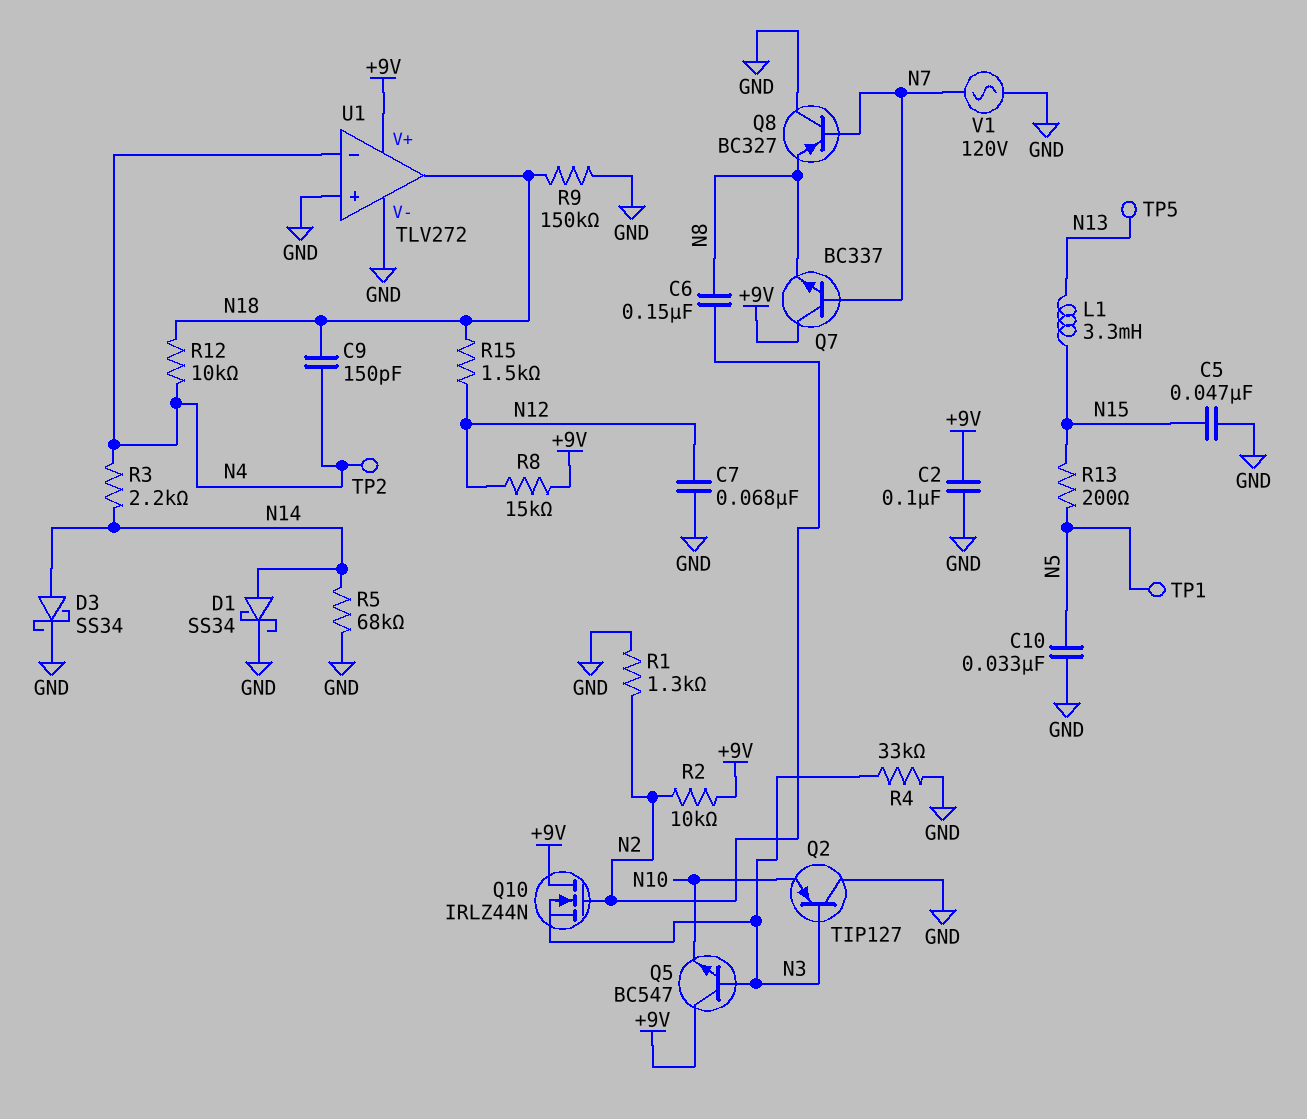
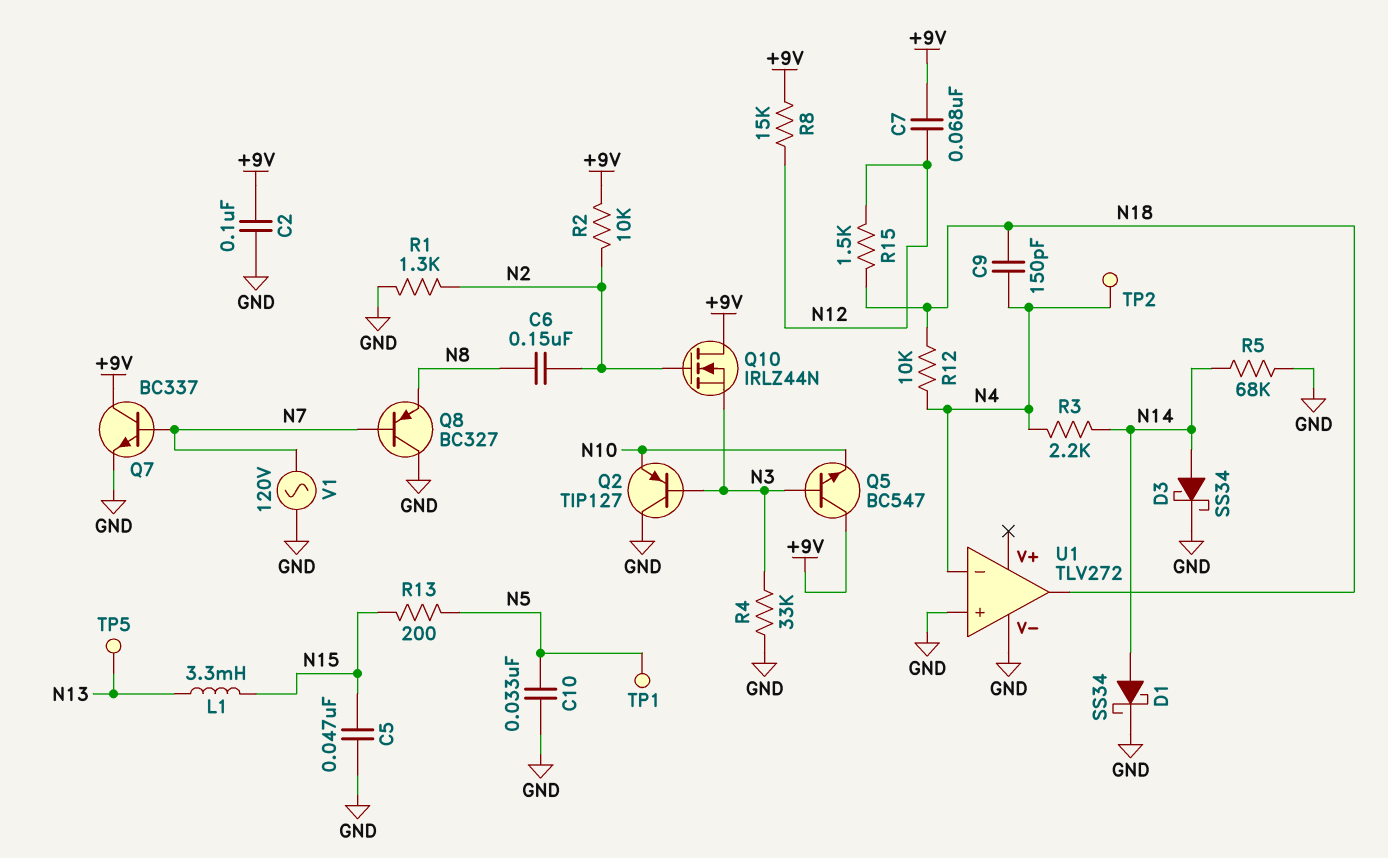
C7: 68nF (GND, N12) -> 68nF (+9V, N12)
Q7: NPN BC337 (B N7, C +9V, E N8) -> NPN BC337 (B N7, C +9V, E GND)
R9: 150k (GND, N18) -> none
U1 pin V+: +9V -> none

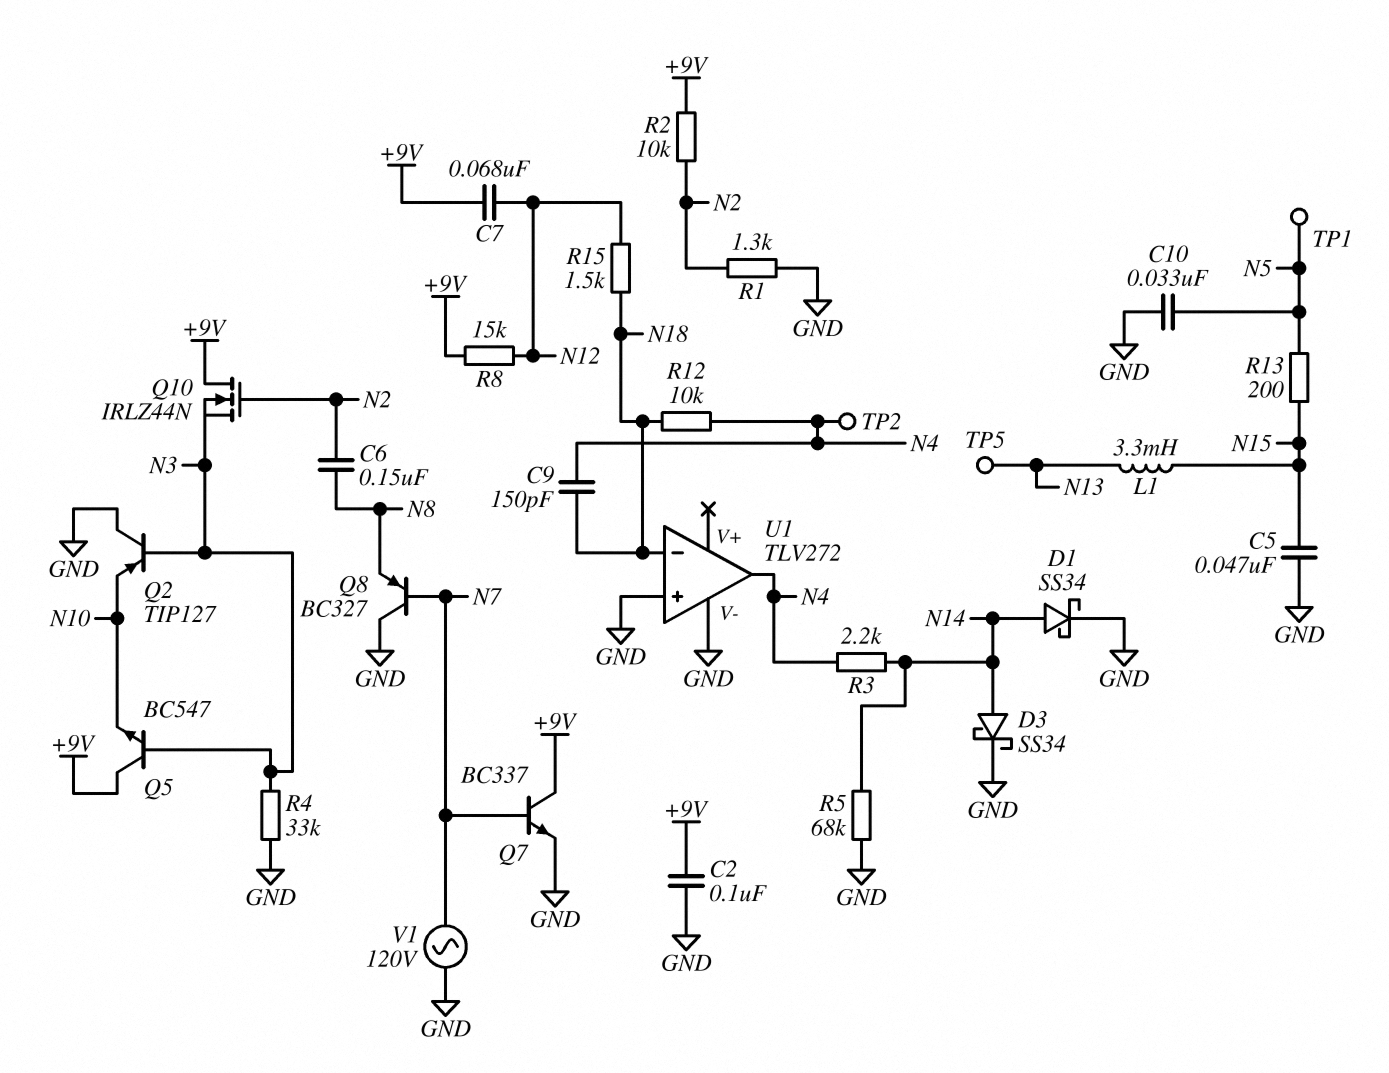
U1 pin in-: N4 -> N18
U1 pin out: N18 -> N4

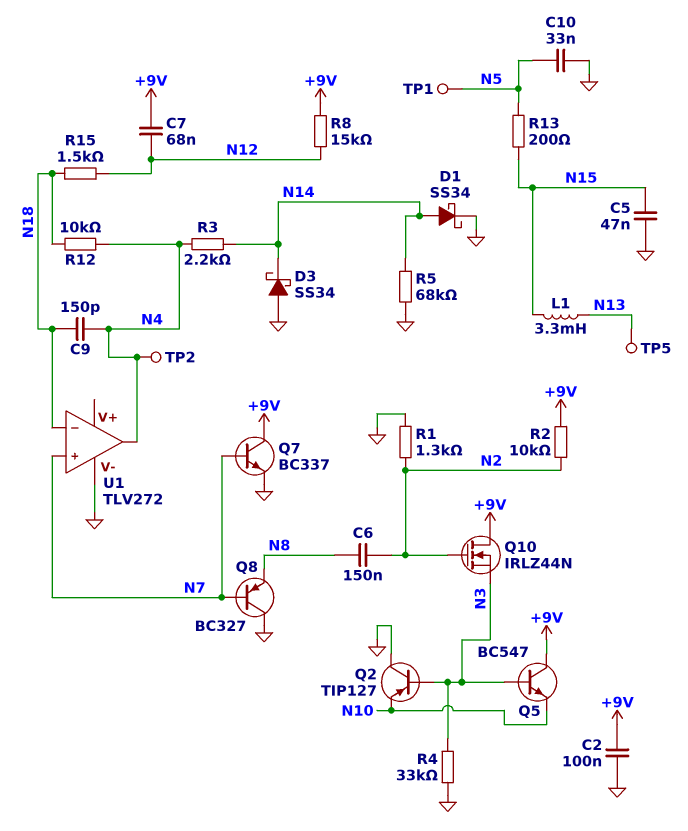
D3: schottky SS34 (A N14, K GND) -> schottky SS34 (A GND, K N14)
U1 pin in+: GND -> N7
V1: AC 120V (GND, N7) -> none

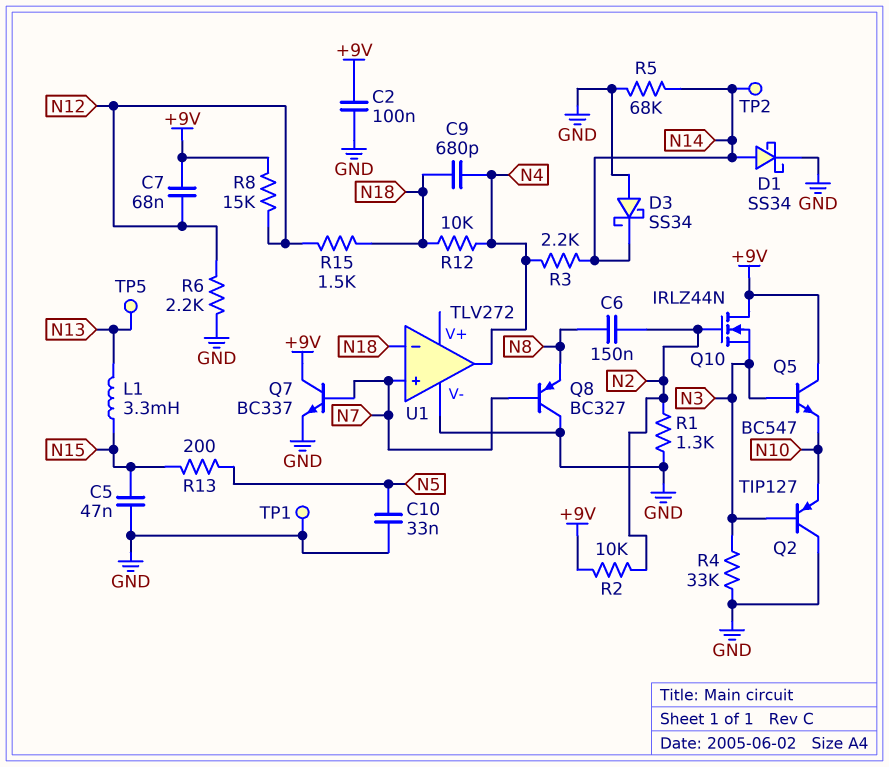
C9: 150pF (N4, N18) -> 680pF (N4, N18)
R6: none -> 2.2k (GND, N12)
TP1: test point (N5) -> test point (GND)
TP2: test point (N4) -> test point (N14)

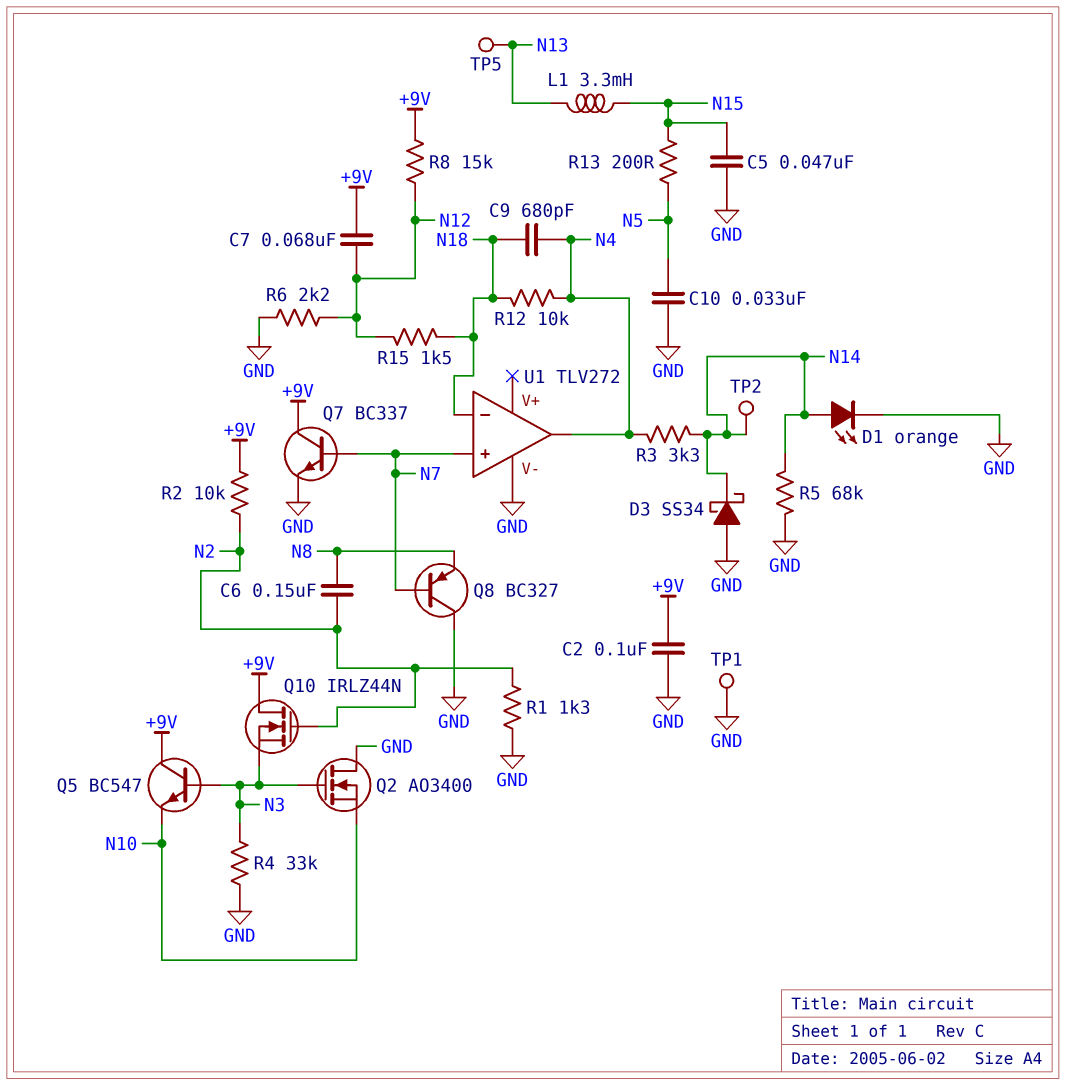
D1: schottky SS34 (A N14, K GND) -> LED orange (A N14, K GND)
Q2: PNP TIP127 (B N3, C GND, E N10) -> NMOS AO3400 (G N3, D GND, S N10)
R3: 2.2k (N4, N14) -> 3.3k (N4, N14)

